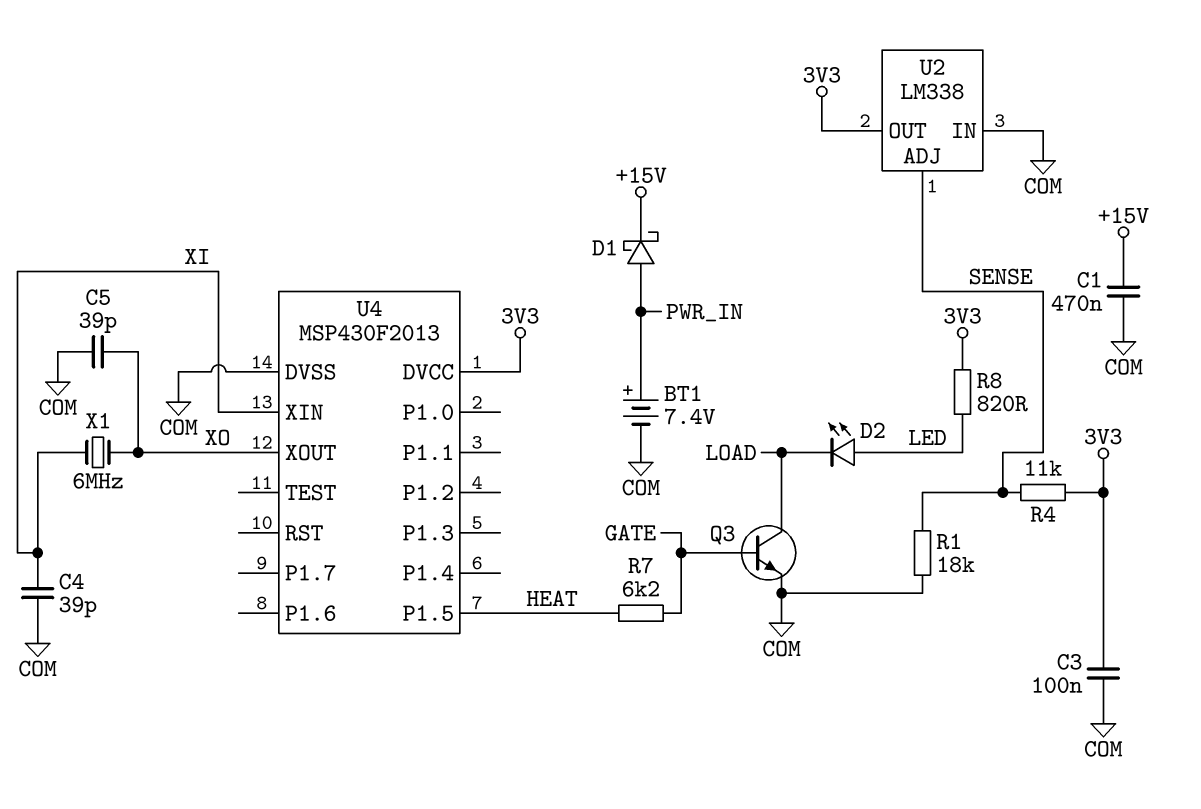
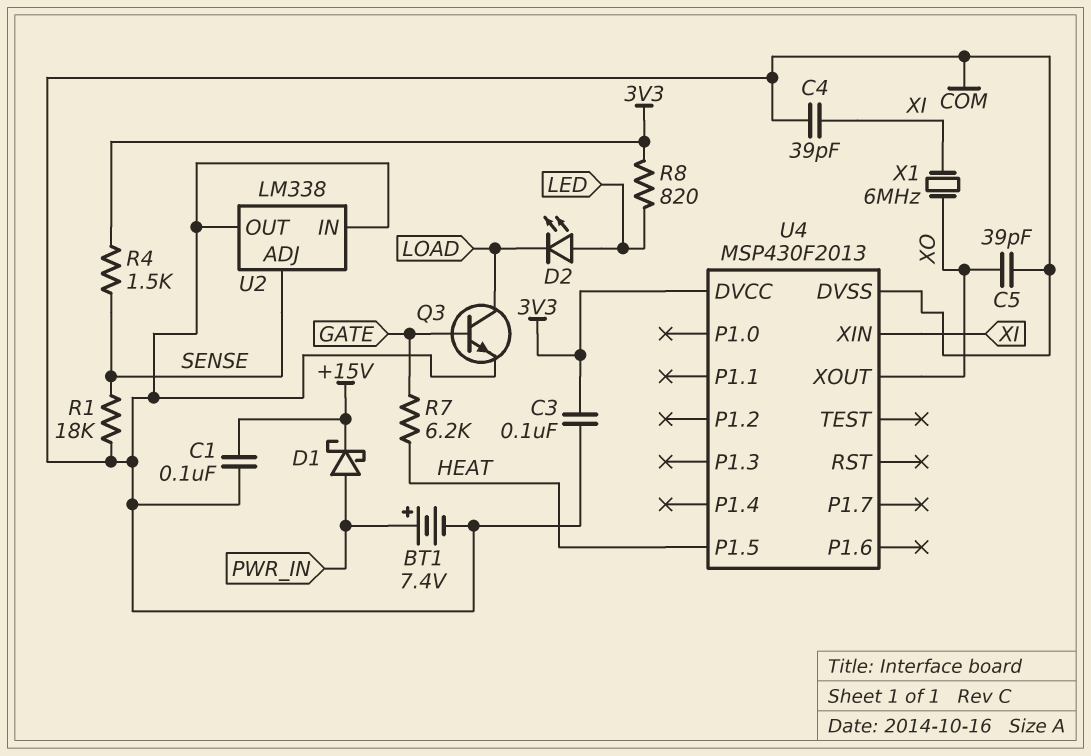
C1: 470nF (+15V, COM) -> 100nF (+15V, COM)
R4: 11k (3V3, SENSE) -> 1.5k (3V3, SENSE)
U2 pin OUT: 3V3 -> COM

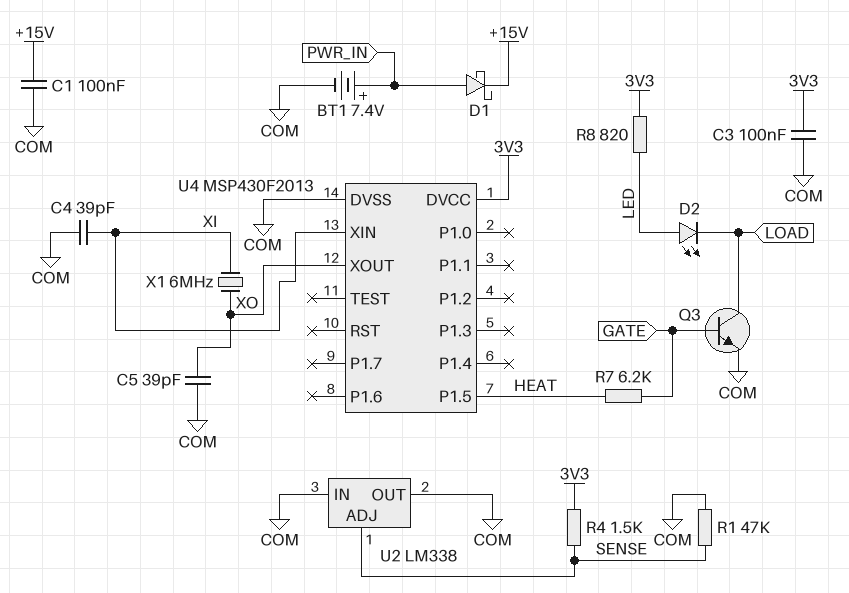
R1: 18k (COM, SENSE) -> 47k (COM, SENSE)

